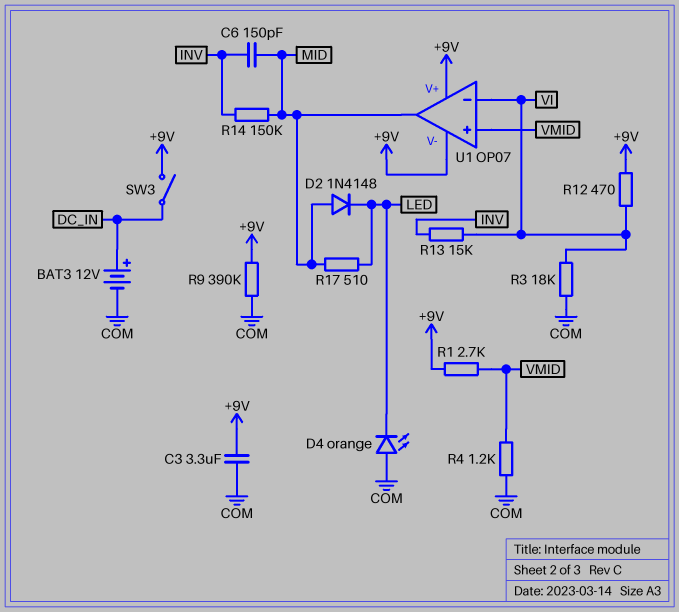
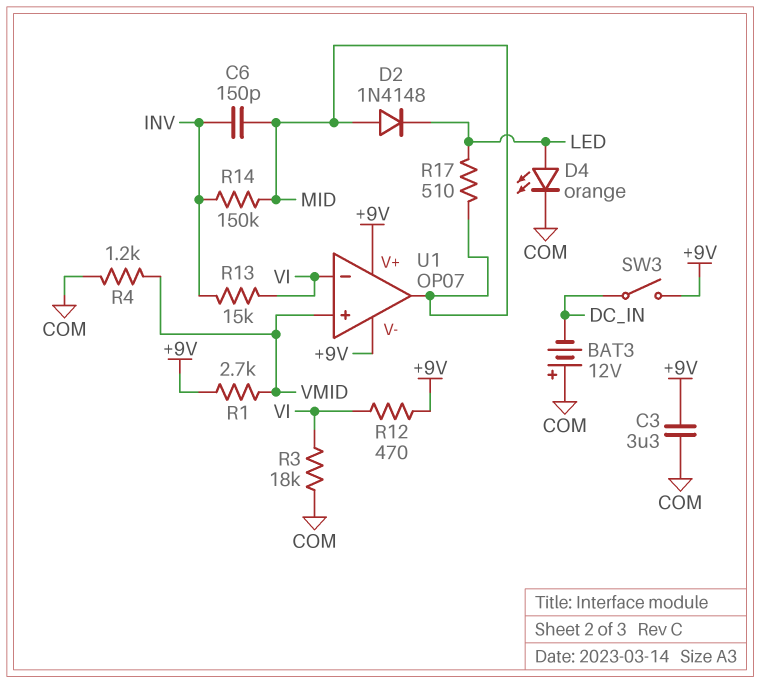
BAT3: 12V (plus DC_IN, minus COM) -> 12V (plus COM, minus DC_IN)
D4: LED orange (A COM, K LED) -> LED orange (A LED, K COM)
R9: 390k (+9V, COM) -> none

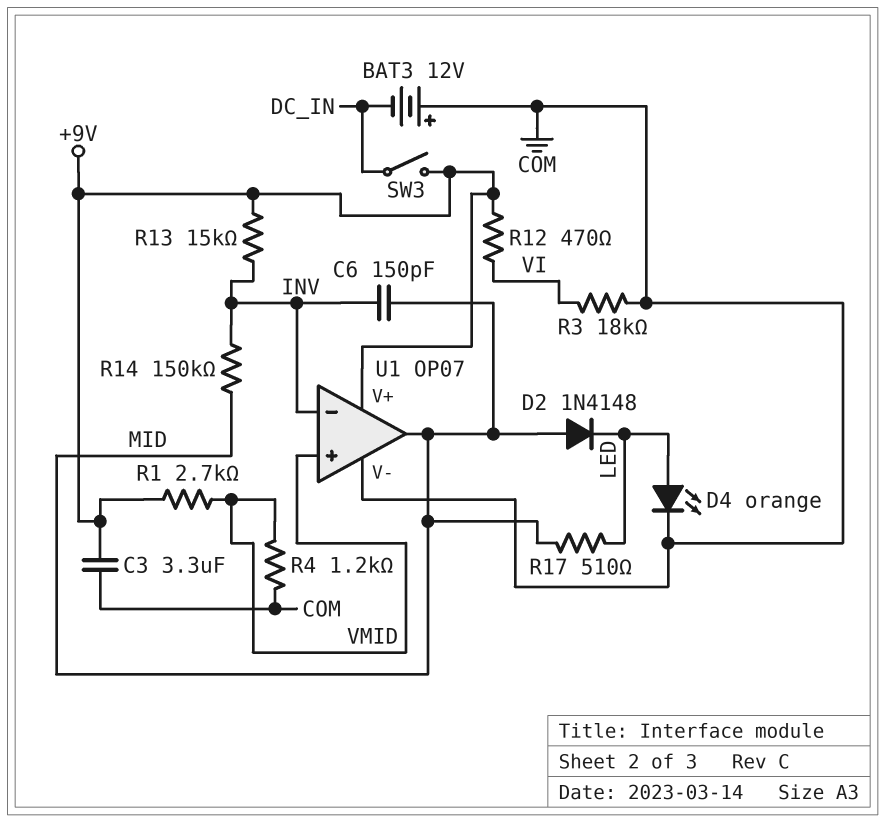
R13: 15k (INV, VI) -> 15k (+9V, INV)
U1 pin V-: +9V -> COM
U1 pin in-: VI -> INV

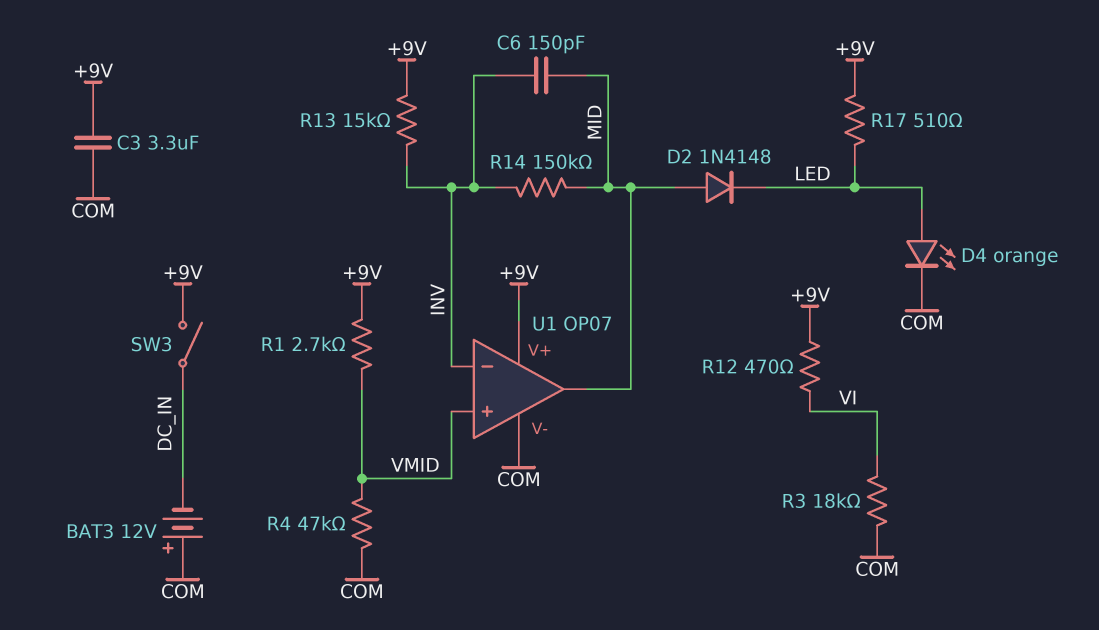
R4: 1.2k (COM, VMID) -> 47k (COM, VMID)
R17: 510 (LED, MID) -> 510 (+9V, LED)

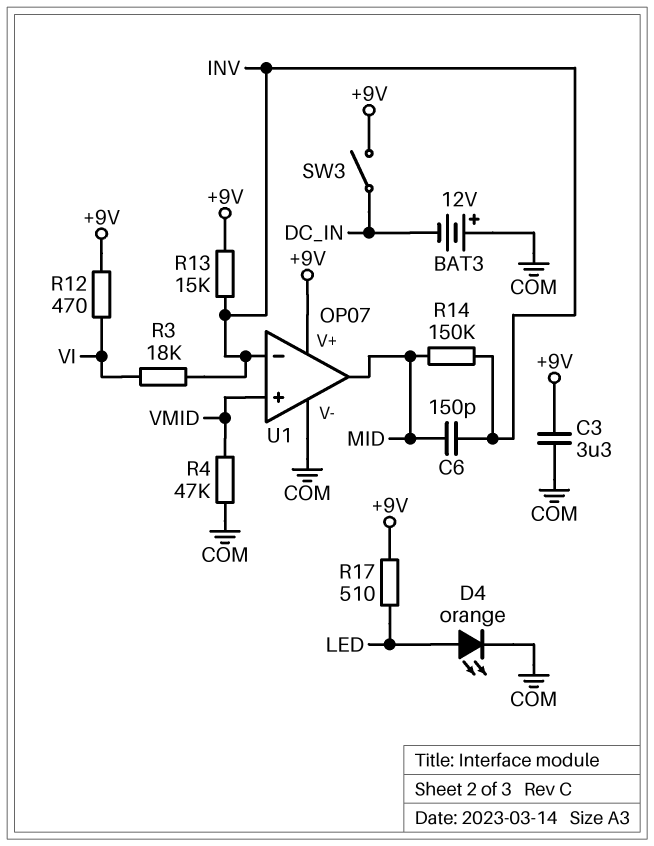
D2: diode 1N4148 (A MID, K LED) -> none
R1: 2.7k (+9V, VMID) -> none
R3: 18k (COM, VI) -> 18k (INV, VI)

